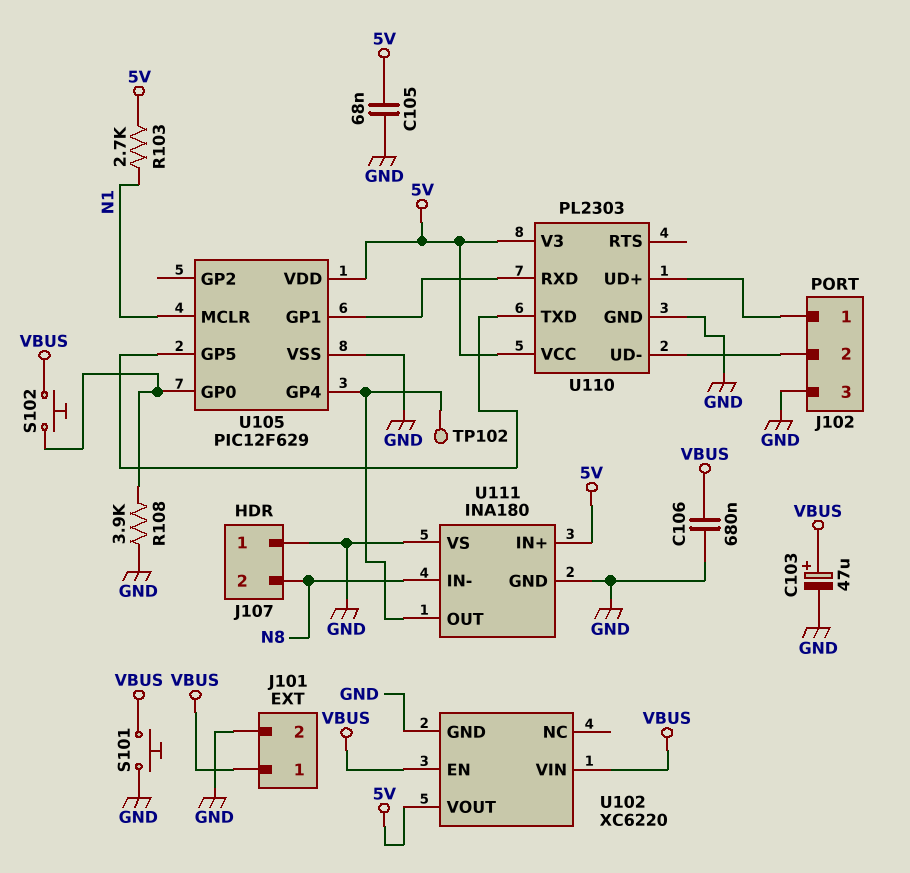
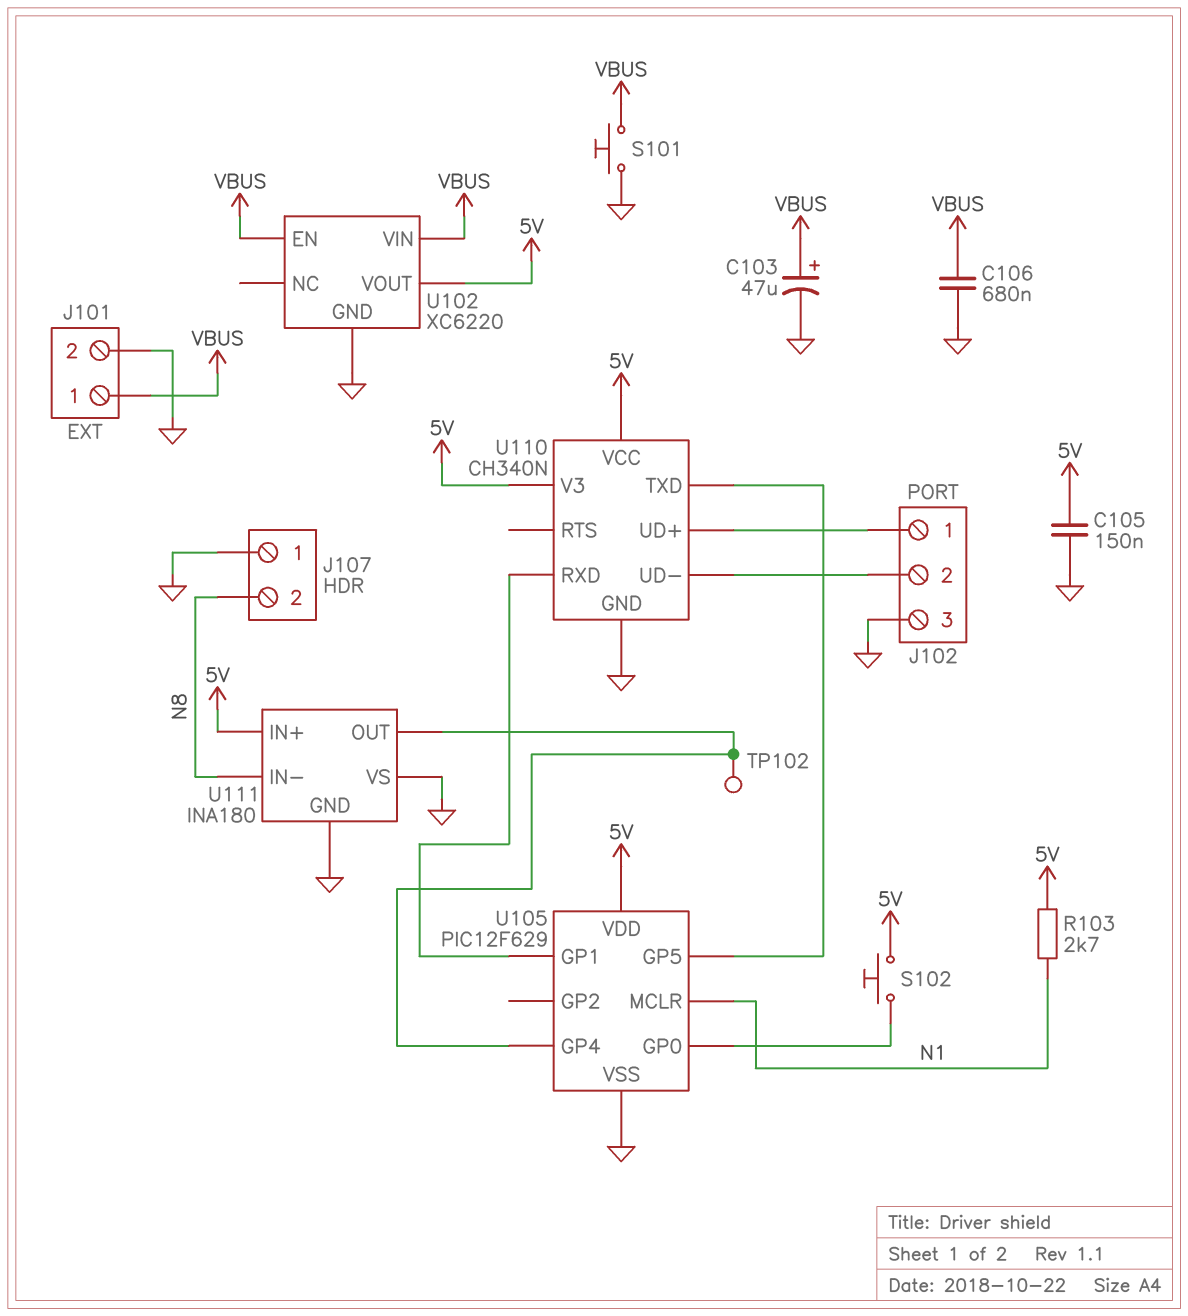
C105: 68nF (5V, GND) -> 150nF (5V, GND)
R108: 3.9k (GND, U105/GP0) -> none
S102: button (U105/GP0, VBUS) -> button (5V, U105/GP0)
U110: PL2303 -> CH340N

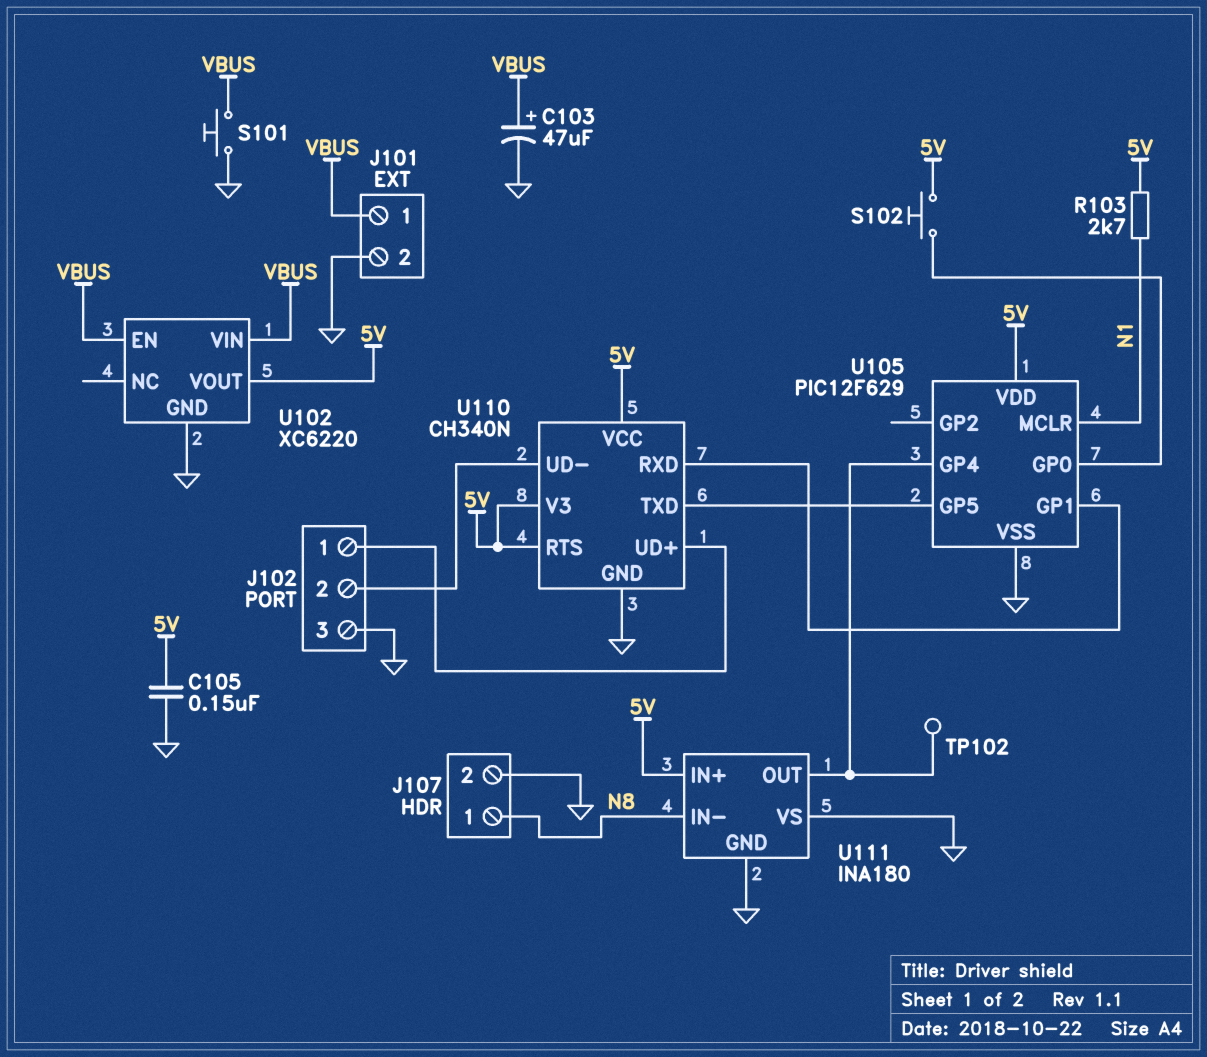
C106: 680nF (GND, VBUS) -> none
J107 pin 1: GND -> N8
J107 pin 2: N8 -> GND
U110 pin RTS: none -> 5V

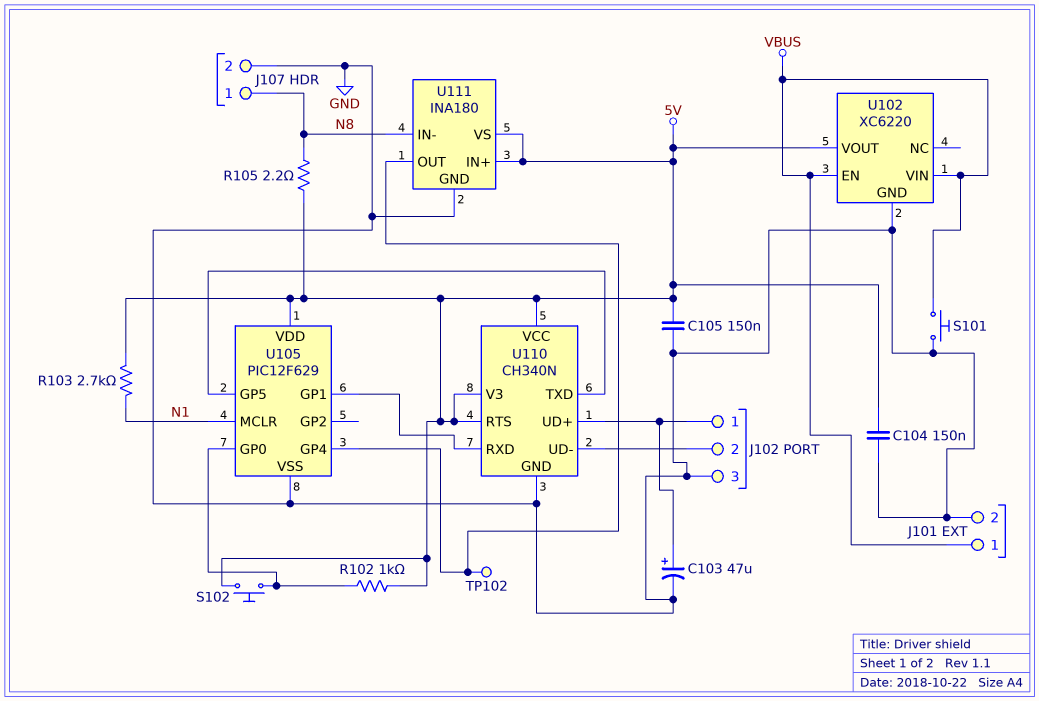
C103: 47uF (plus VBUS, minus GND) -> 47uF (plus J102/1, minus GND)
C104: none -> 150nF (5V, GND)
R102: none -> 1k (5V, U105/GP0)
R105: none -> 2.2 (5V, N8)
U111 pin VS: GND -> 5V

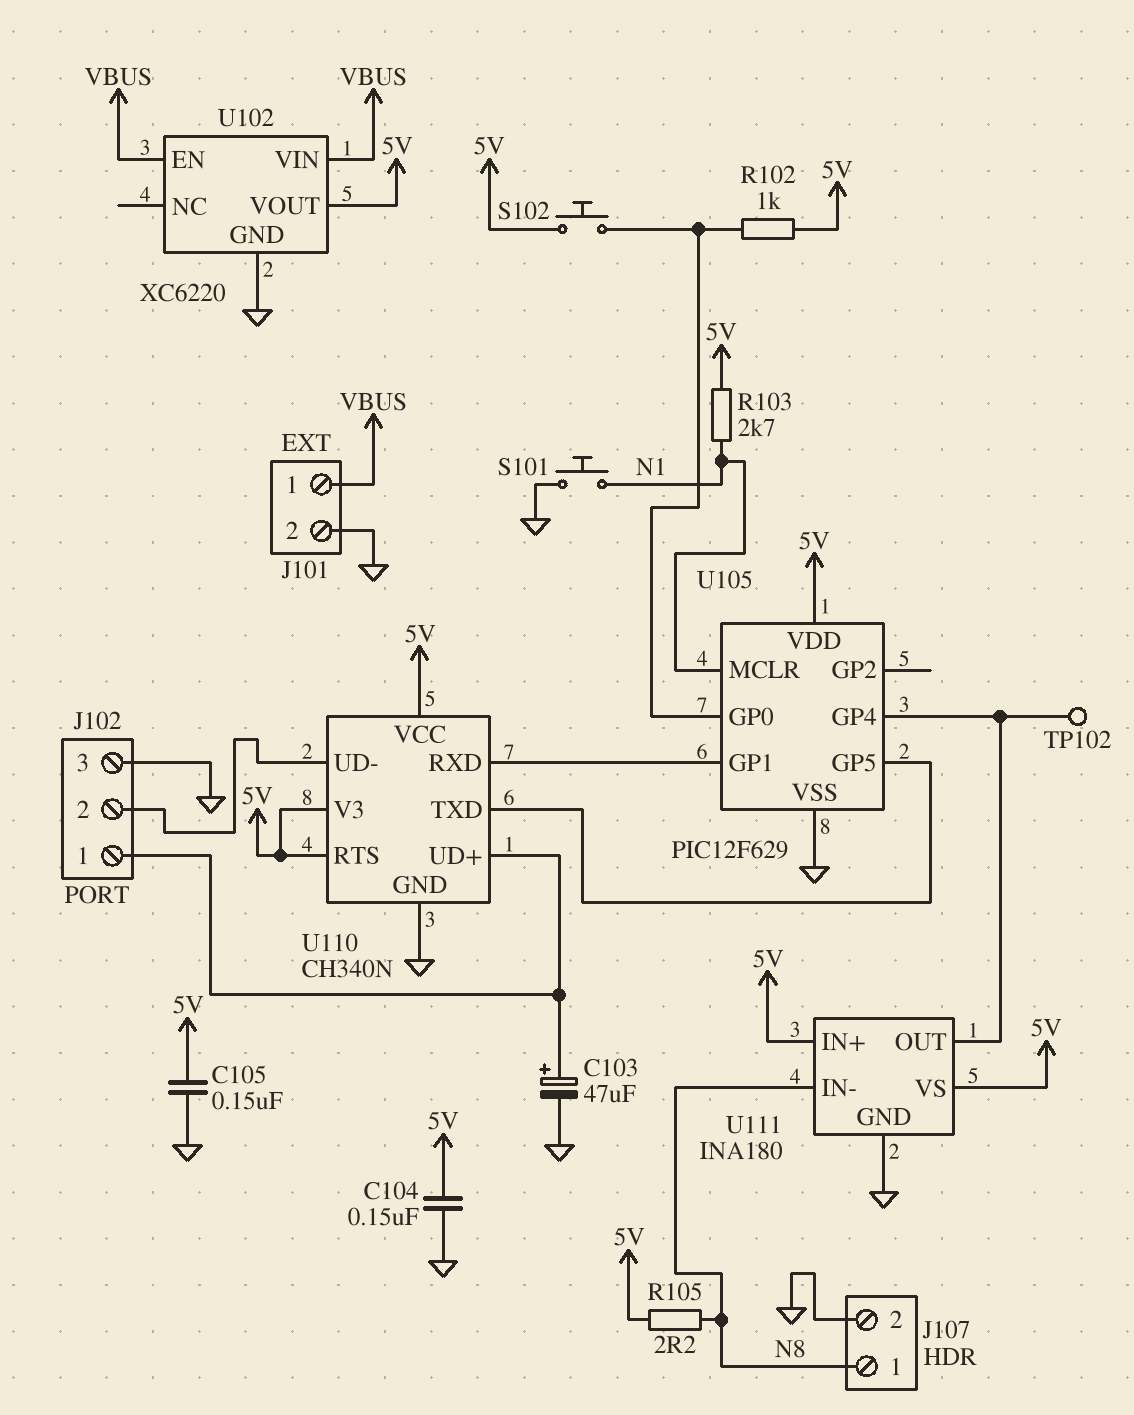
S101: button (GND, VBUS) -> button (GND, N1)

